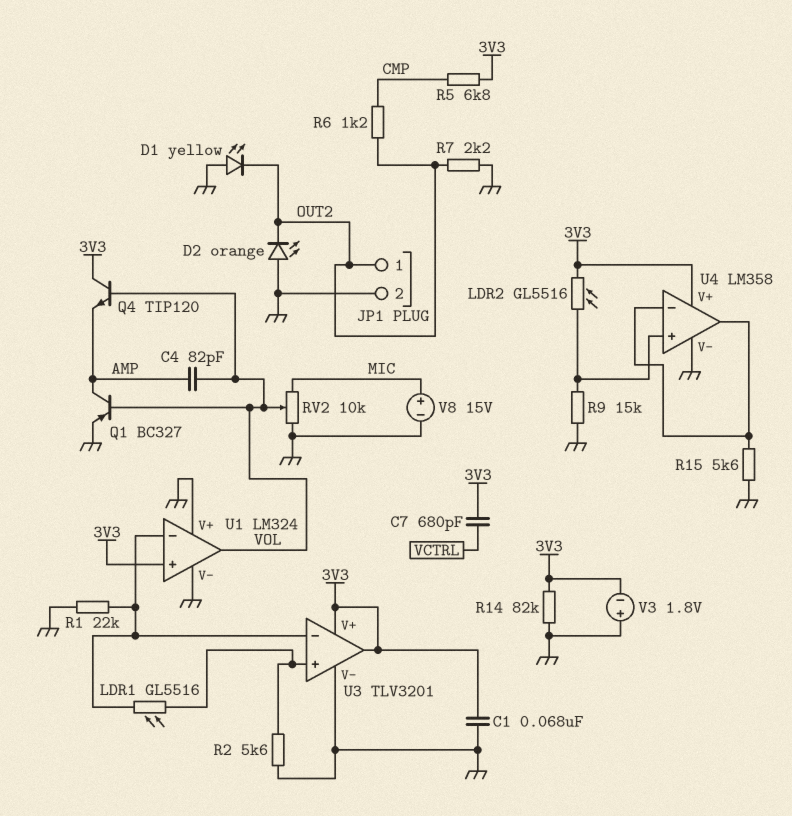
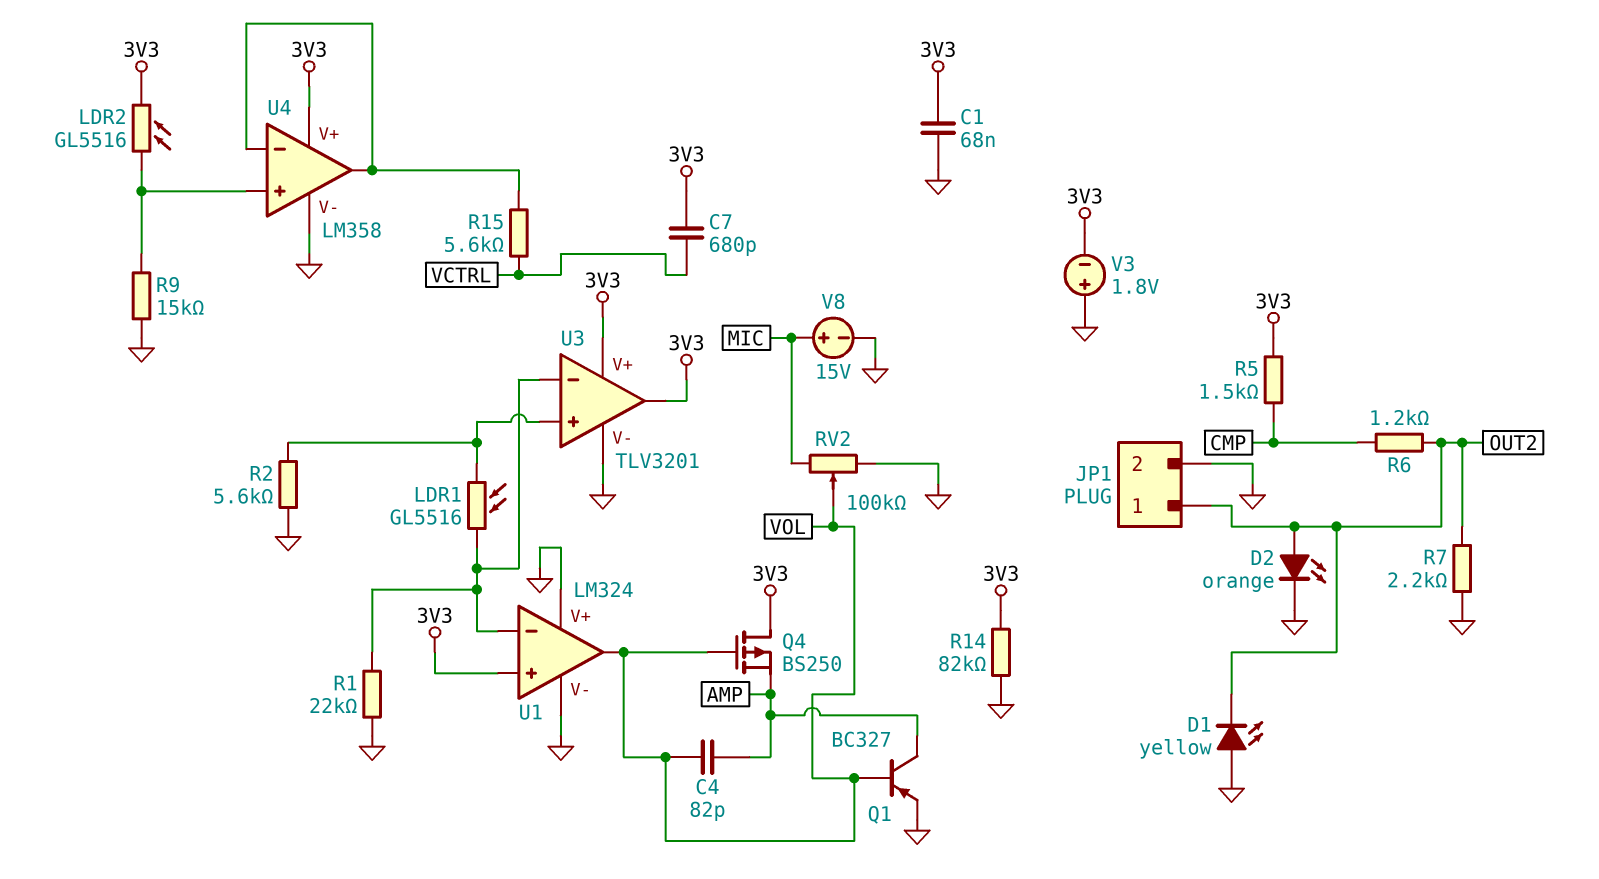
D2: LED orange (A GND, K OUT2) -> LED orange (A OUT2, K GND)
Q4: NPN TIP120 (B VOL, C 3V3, E AMP) -> PMOS BS250 (G VOL, D 3V3, S AMP)
R5: 6.8k (3V3, CMP) -> 1.5k (3V3, CMP)
R15: 5.6k (GND, U4/in-) -> 5.6k (U4/in-, VCTRL)
RV2: 10k (GND, MIC, wiper VOL) -> 100k (GND, MIC, wiper VOL)

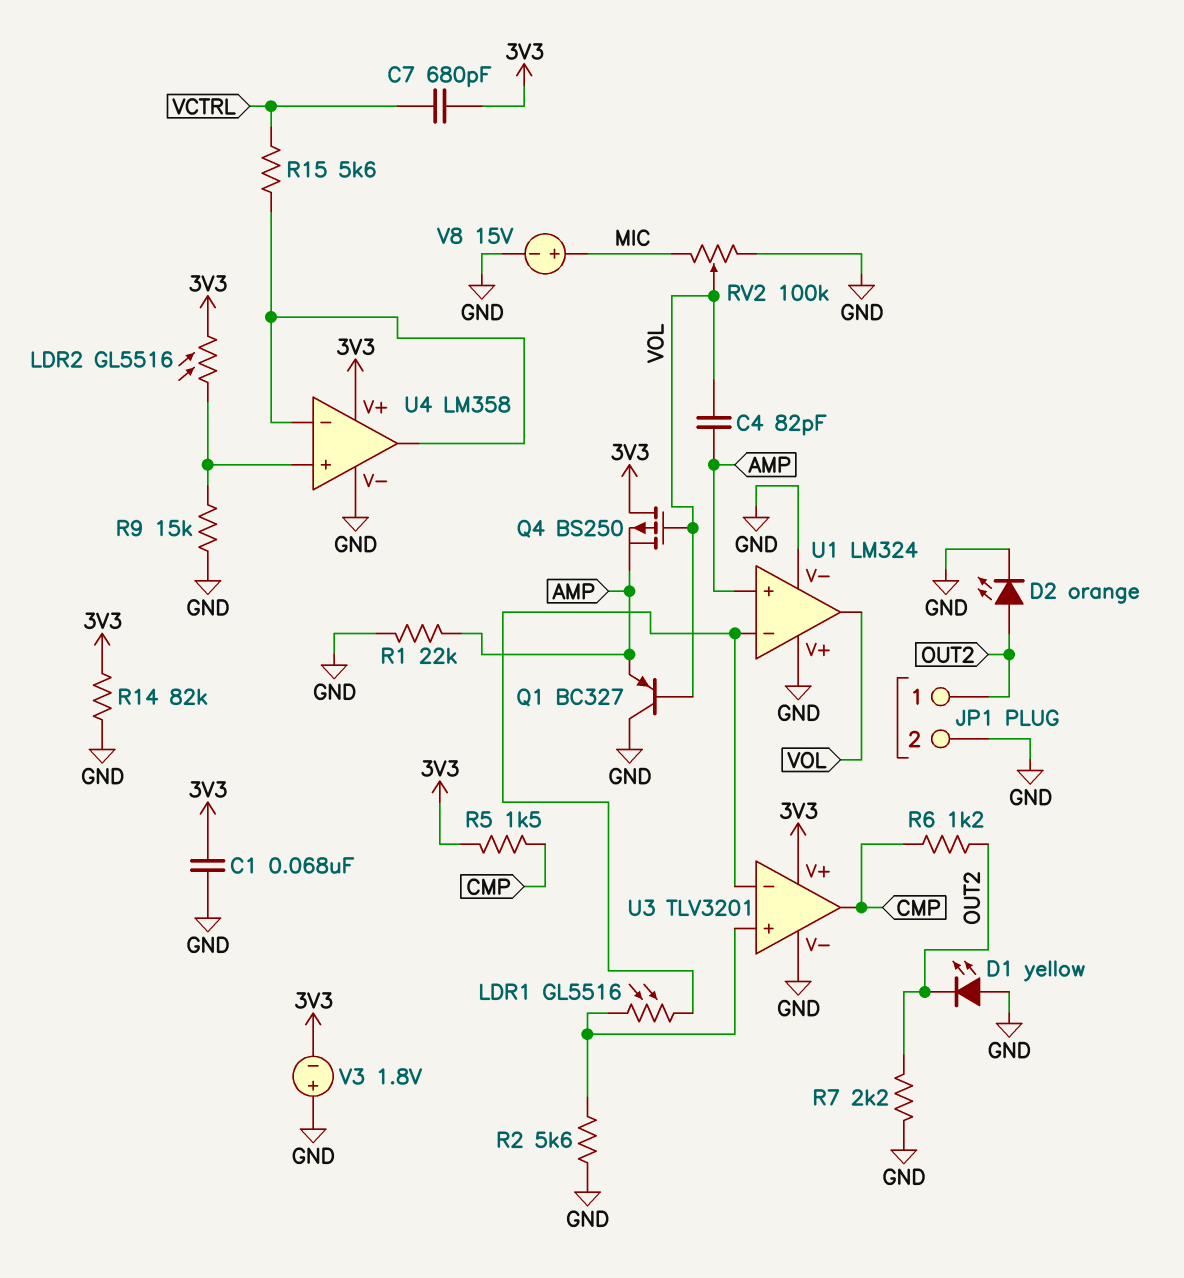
Q1: PNP BC327 (B VOL, C AMP, E GND) -> PNP BC327 (B VOL, C GND, E AMP)
R1: 22k (GND, U1/in-) -> 22k (AMP, GND)
U1 pin in+: 3V3 -> AMP
U3 pin out: 3V3 -> CMP

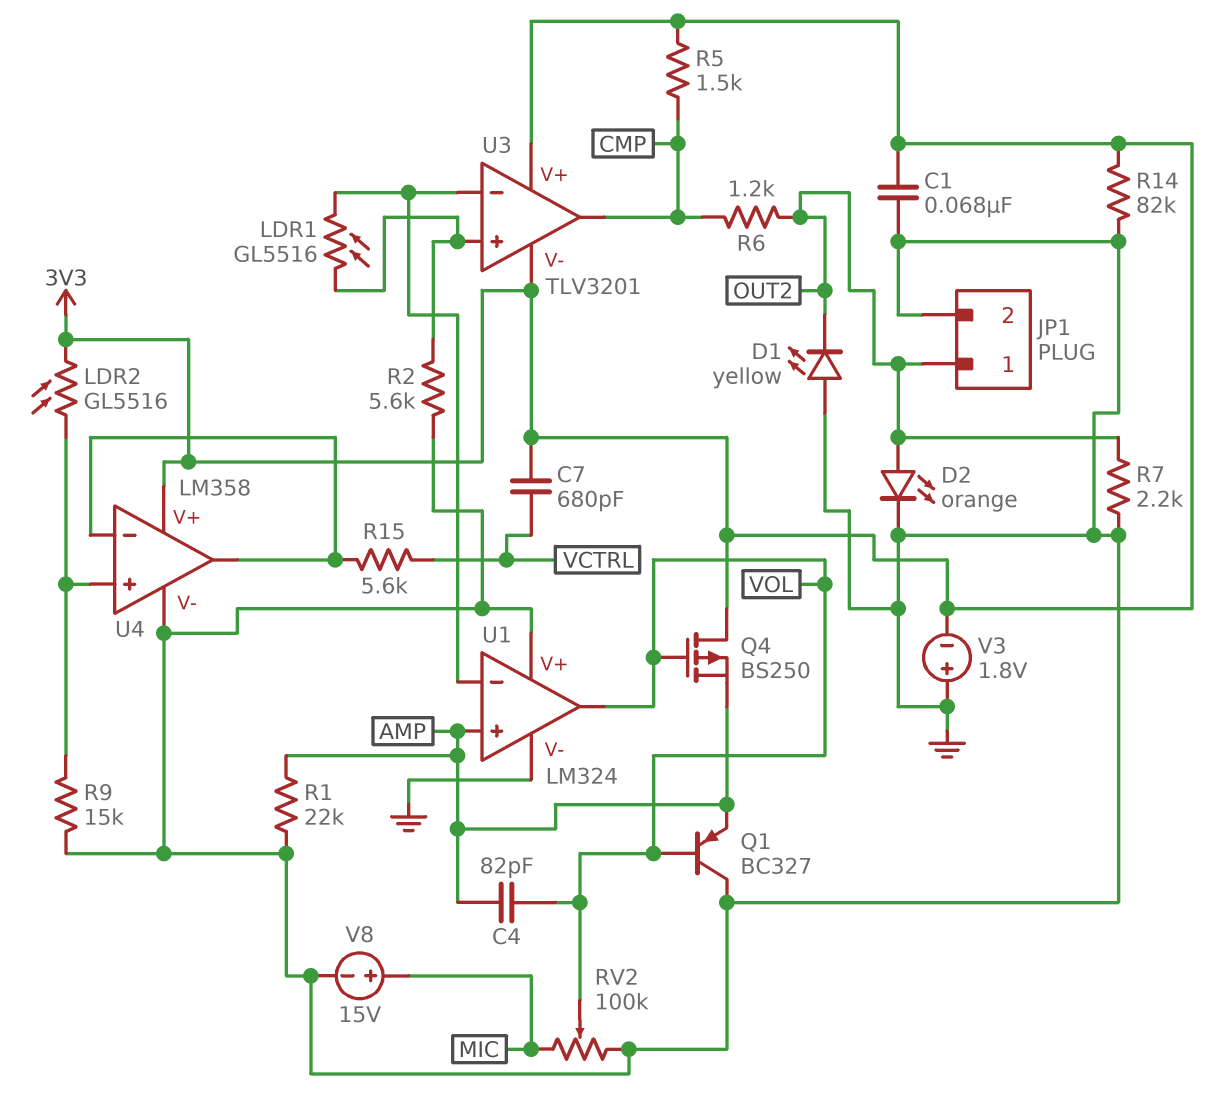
U3 pin V-: GND -> 3V3

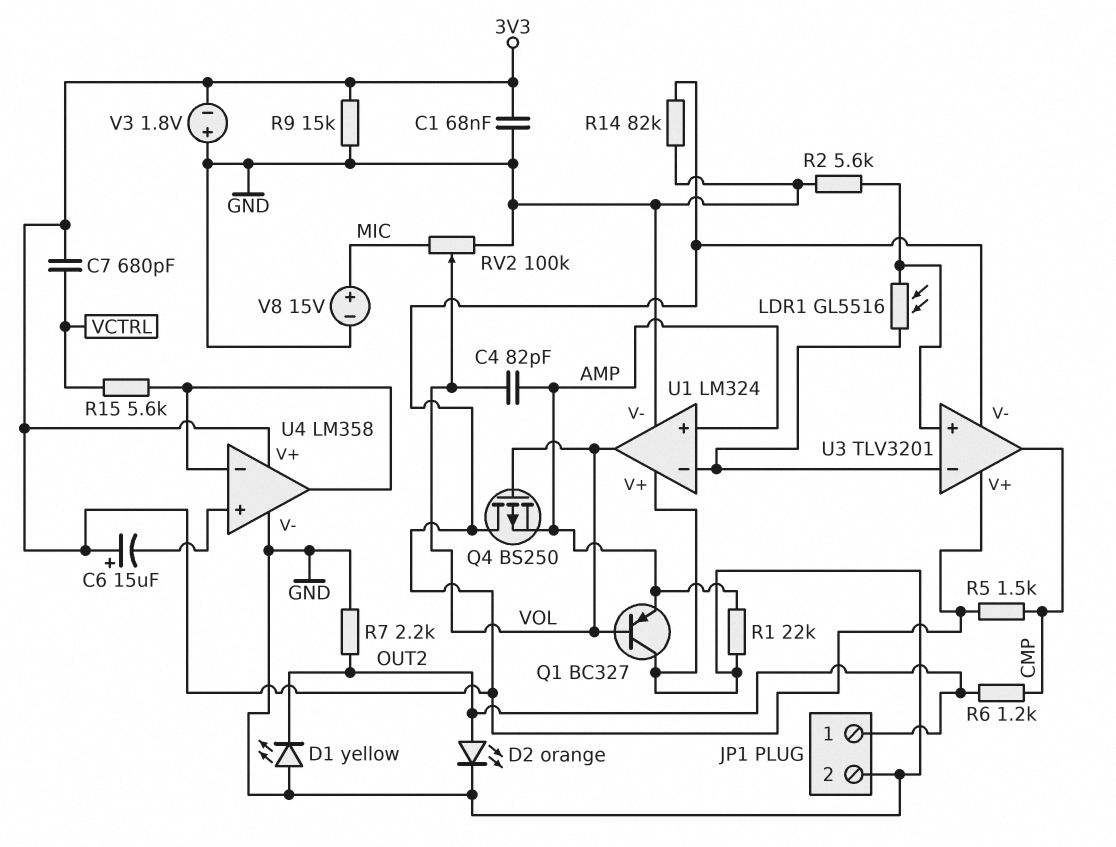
C6: none -> 15uF (plus 3V3, minus U4/in+)
LDR2: GL5516 (3V3, U4/in+) -> none
R9: 15k (GND, U4/in+) -> 15k (3V3, GND)

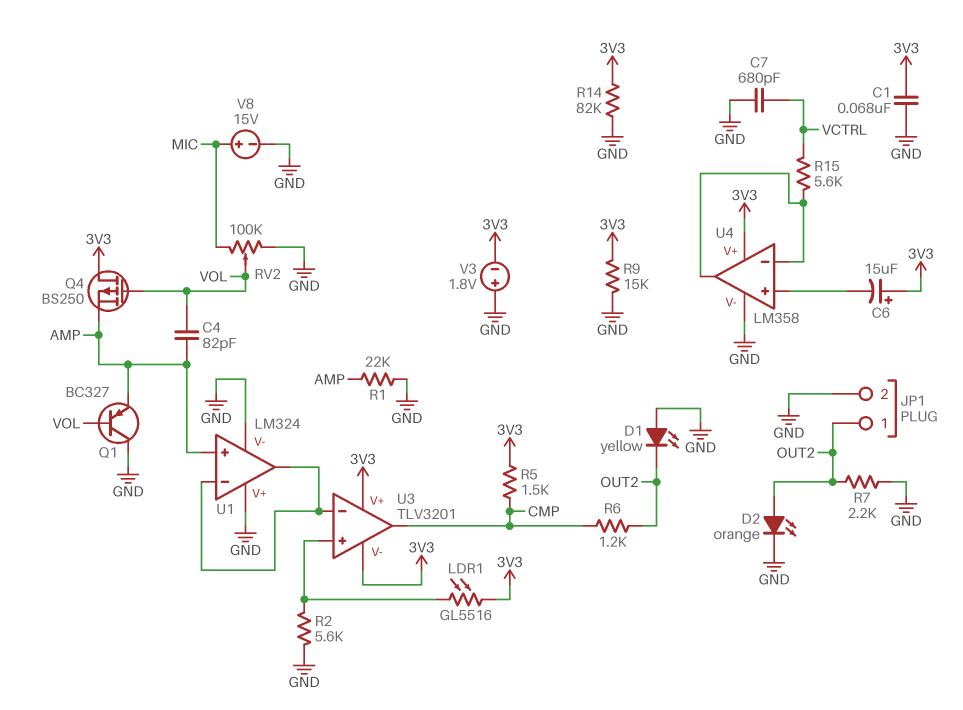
C7: 680pF (3V3, VCTRL) -> 680pF (GND, VCTRL)
LDR1: GL5516 (U1/in-, U3/in+) -> GL5516 (3V3, U3/in+)
U1 pin out: VOL -> U1/in-

